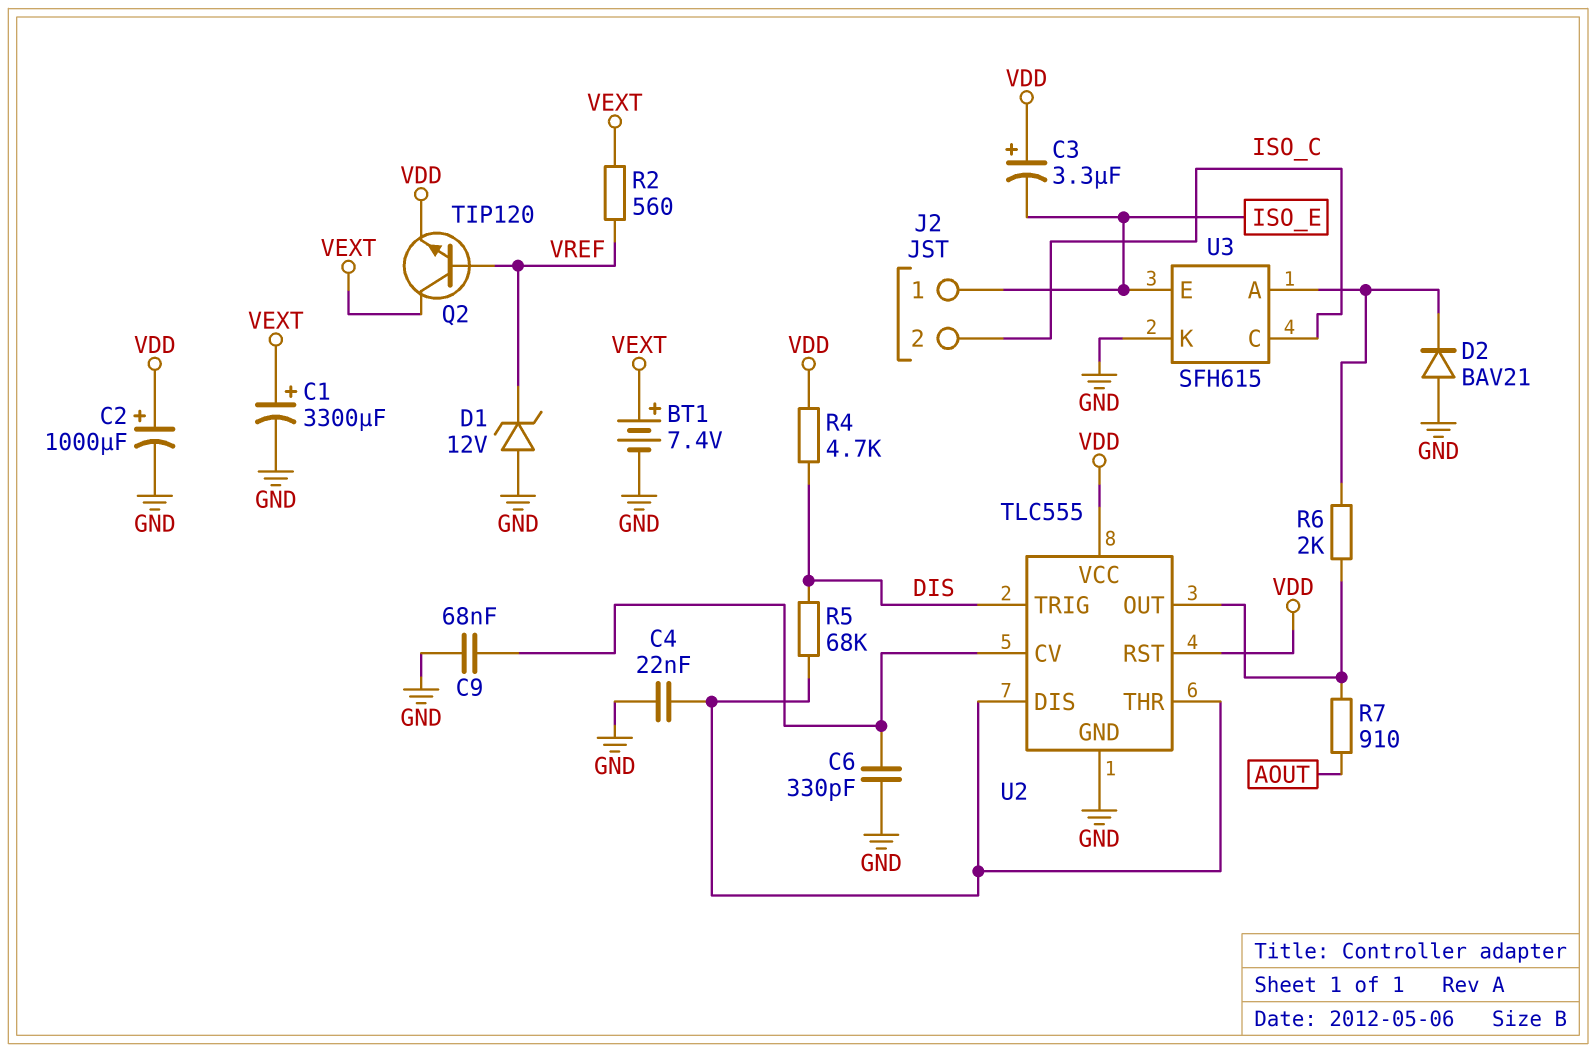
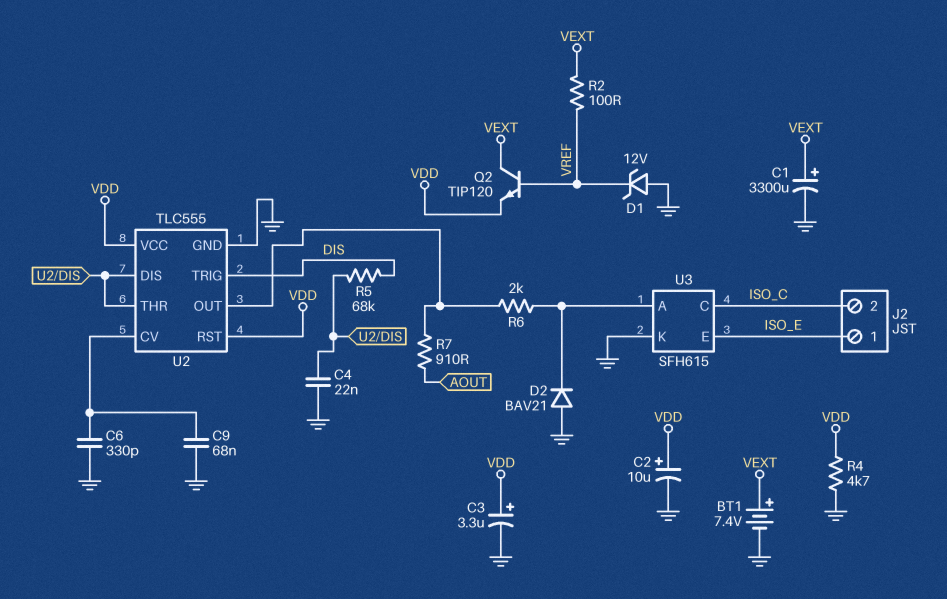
C2: 1000uF (plus VDD, minus GND) -> 10uF (plus VDD, minus GND)
C3: 3.3uF (plus VDD, minus ISO_E) -> 3.3uF (plus VDD, minus GND)
R2: 560 (VEXT, VREF) -> 100 (VEXT, VREF)
R4: 4.7k (DIS, VDD) -> 4.7k (GND, VDD)

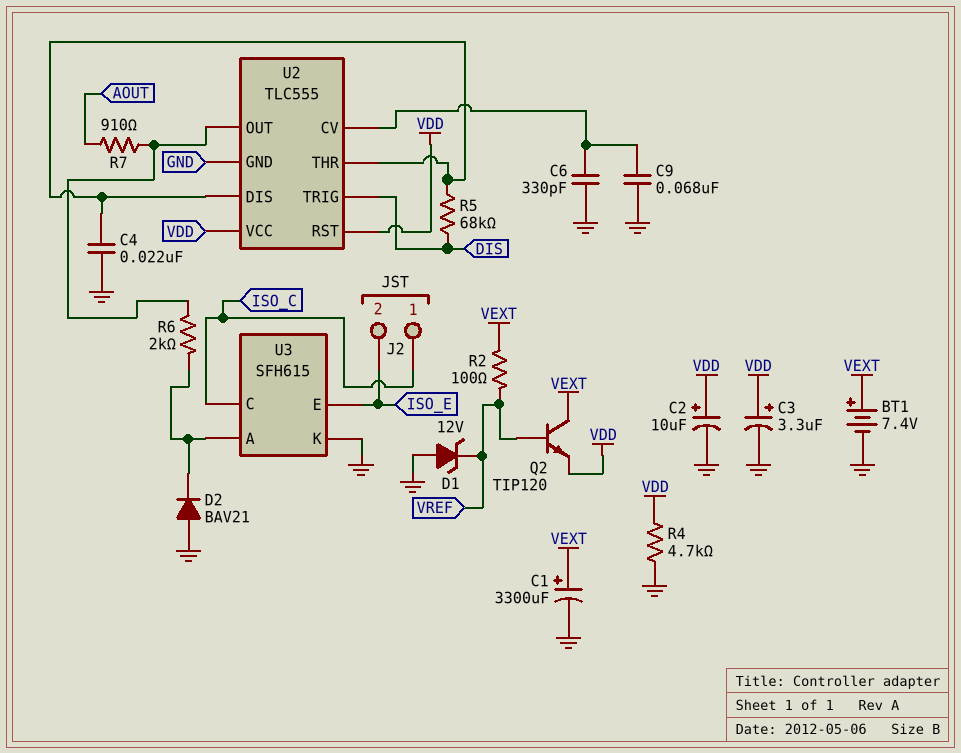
J2 pin 1: ISO_E -> ISO_C
J2 pin 2: ISO_C -> ISO_E

